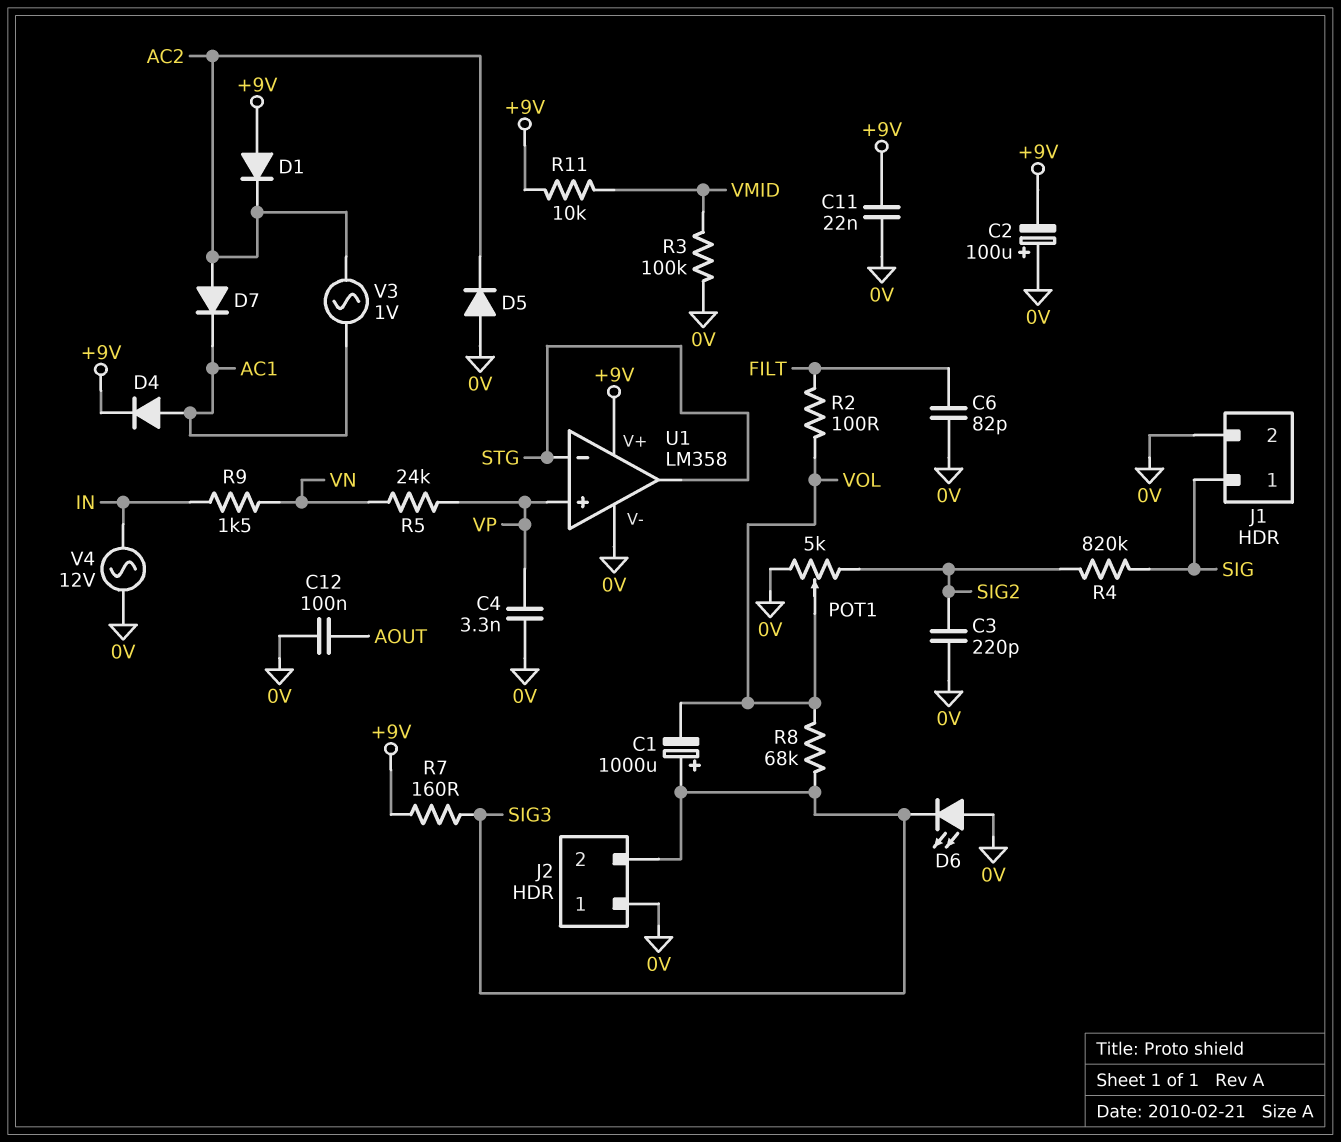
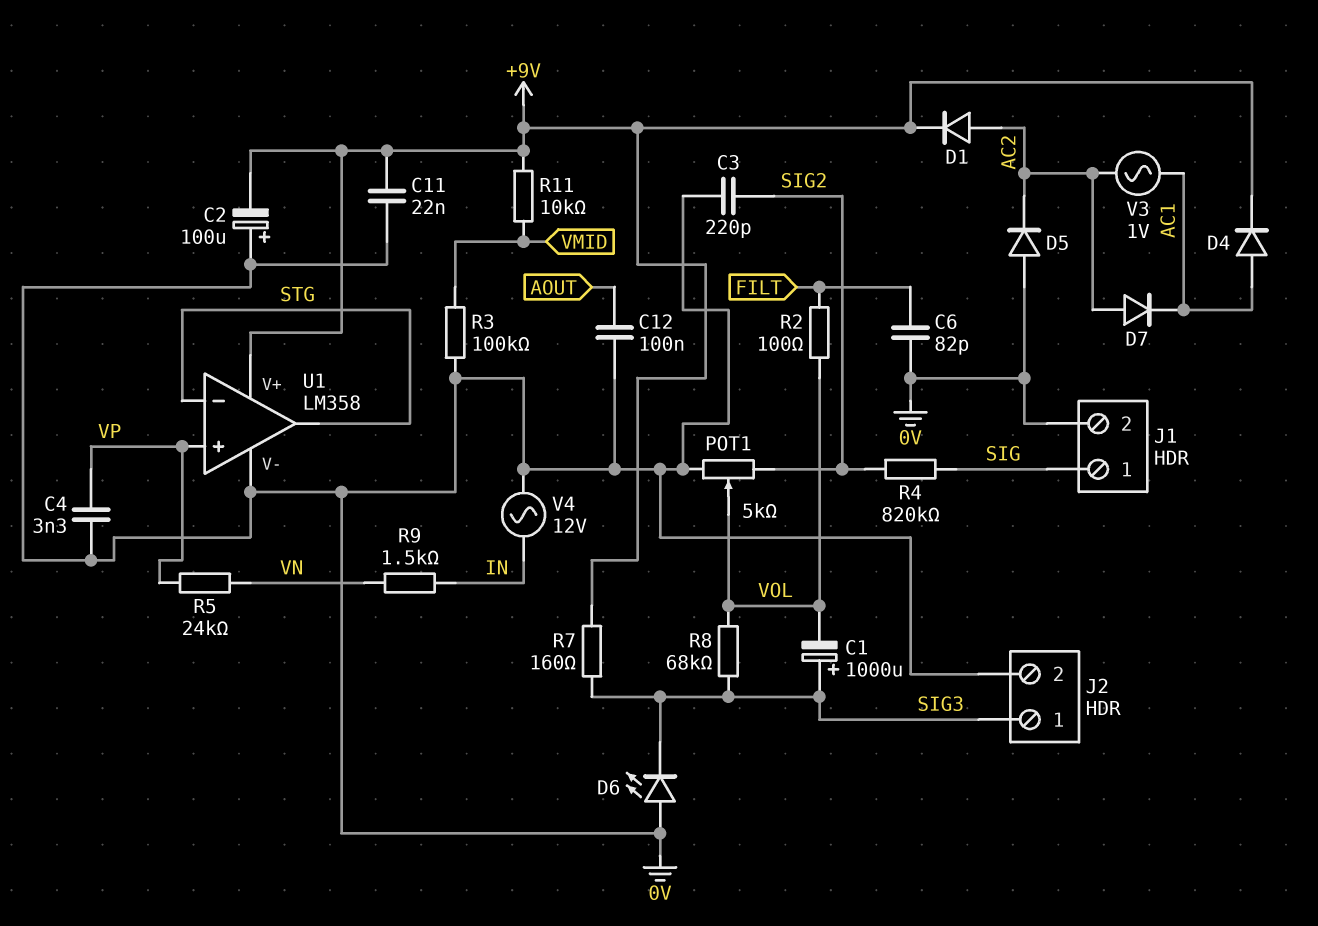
D1: diode (A +9V, K AC2) -> diode (A AC2, K +9V)
J2 pin 1: 0V -> SIG3
J2 pin 2: SIG3 -> 0V

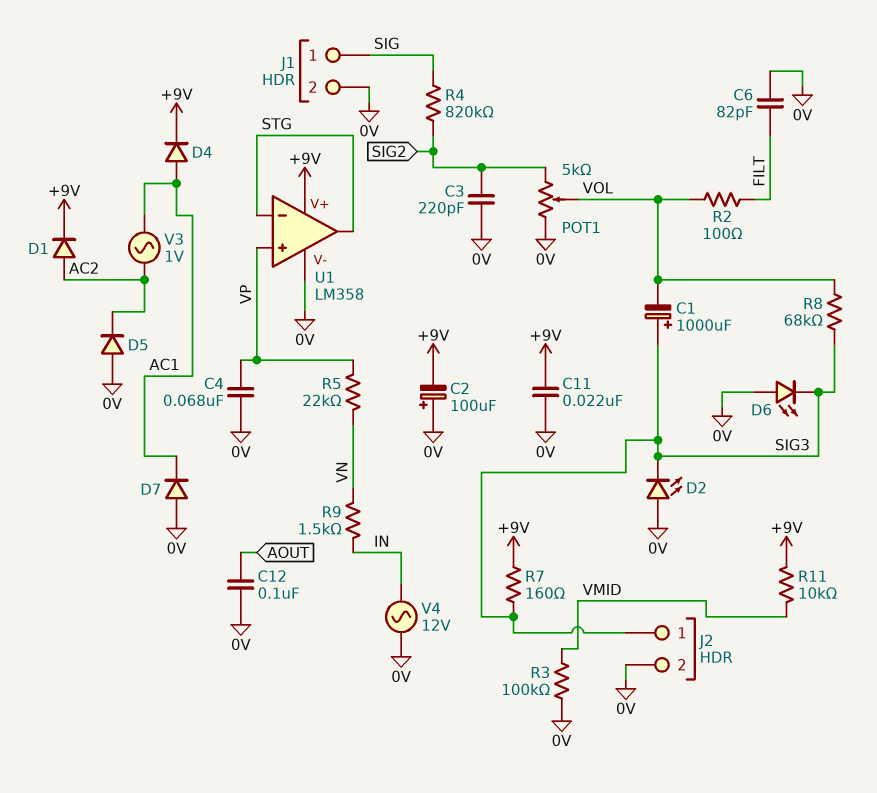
C4: 3.3nF (0V, VP) -> 68nF (0V, VP)
D2: none -> LED (A 0V, K SIG3)
D7: diode (A AC2, K AC1) -> diode (A 0V, K AC1)
R5: 24k (VN, VP) -> 22k (VN, VP)

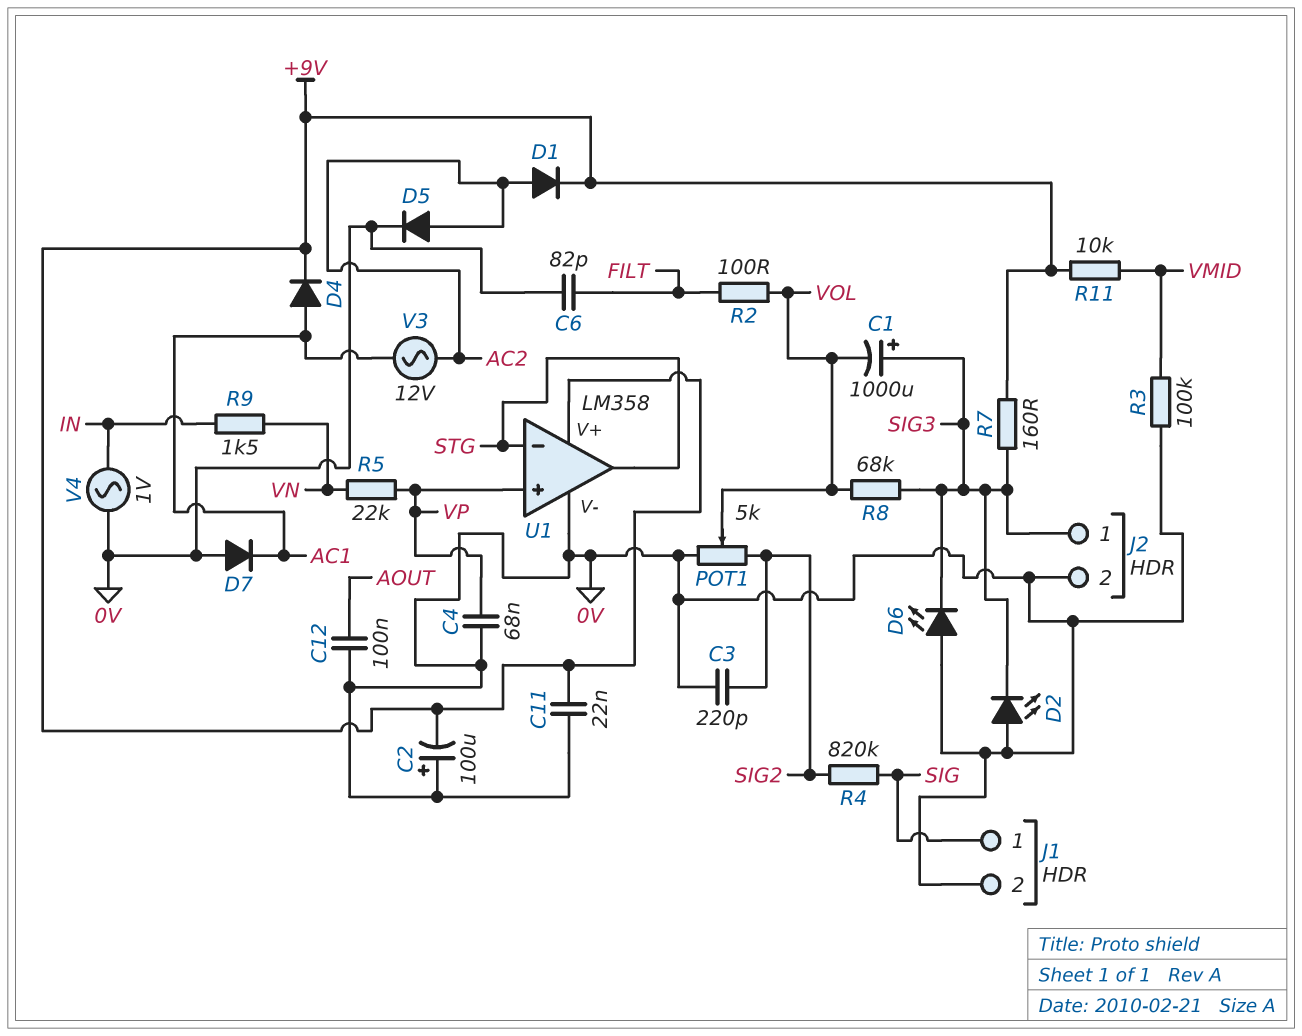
D5: diode (A 0V, K AC2) -> diode (A AC2, K 0V)
V3: AC 1V (AC1, AC2) -> AC 12V (AC1, AC2)
V4: AC 12V (0V, IN) -> AC 1V (0V, IN)

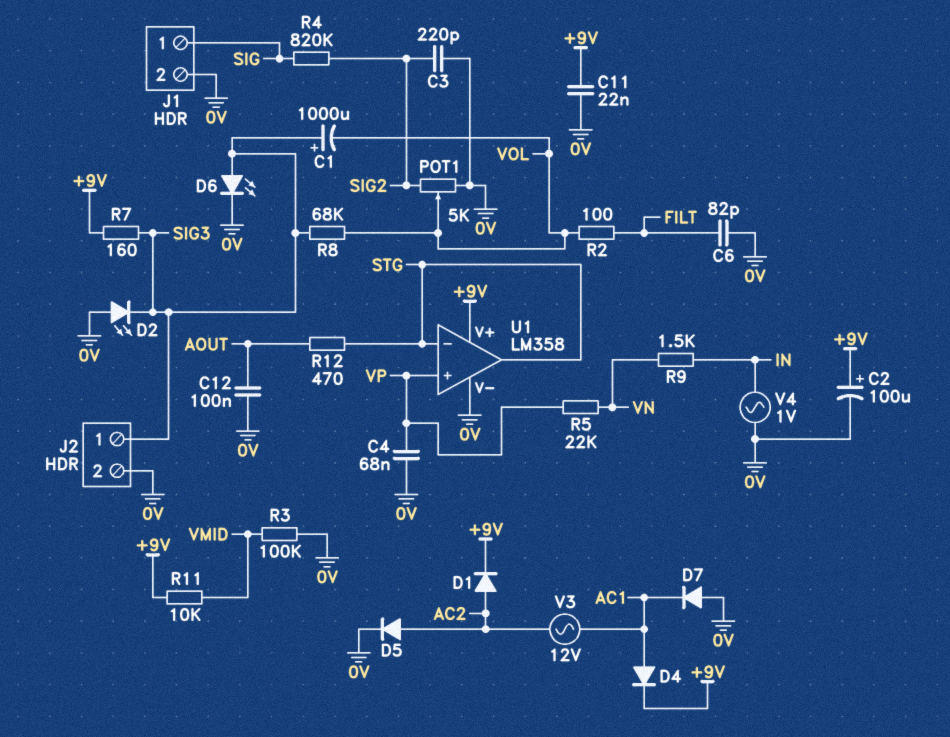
C2: 100uF (plus 0V, minus +9V) -> 100uF (plus +9V, minus 0V)
D6: LED (A 0V, K SIG3) -> LED (A SIG3, K 0V)
R12: none -> 470 (AOUT, STG)

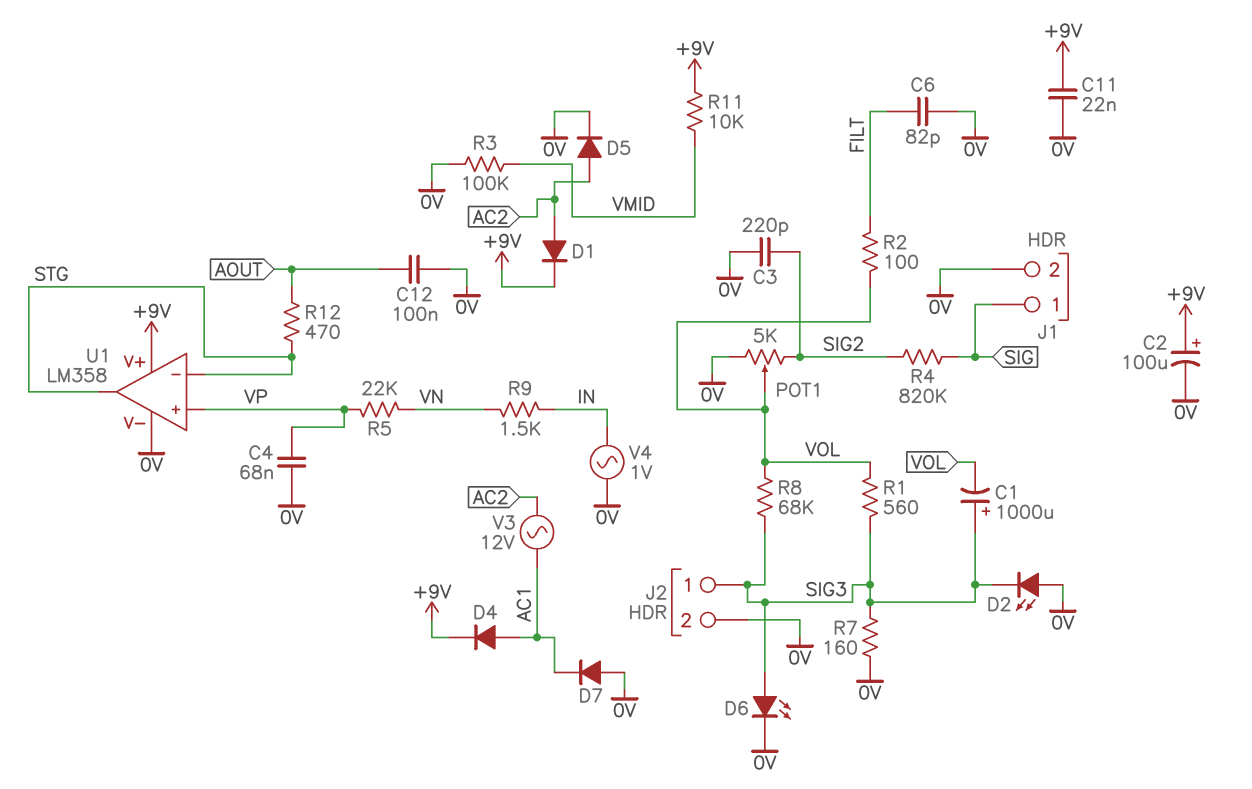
R1: none -> 560 (SIG3, VOL)
R7: 160 (+9V, SIG3) -> 160 (0V, SIG3)

